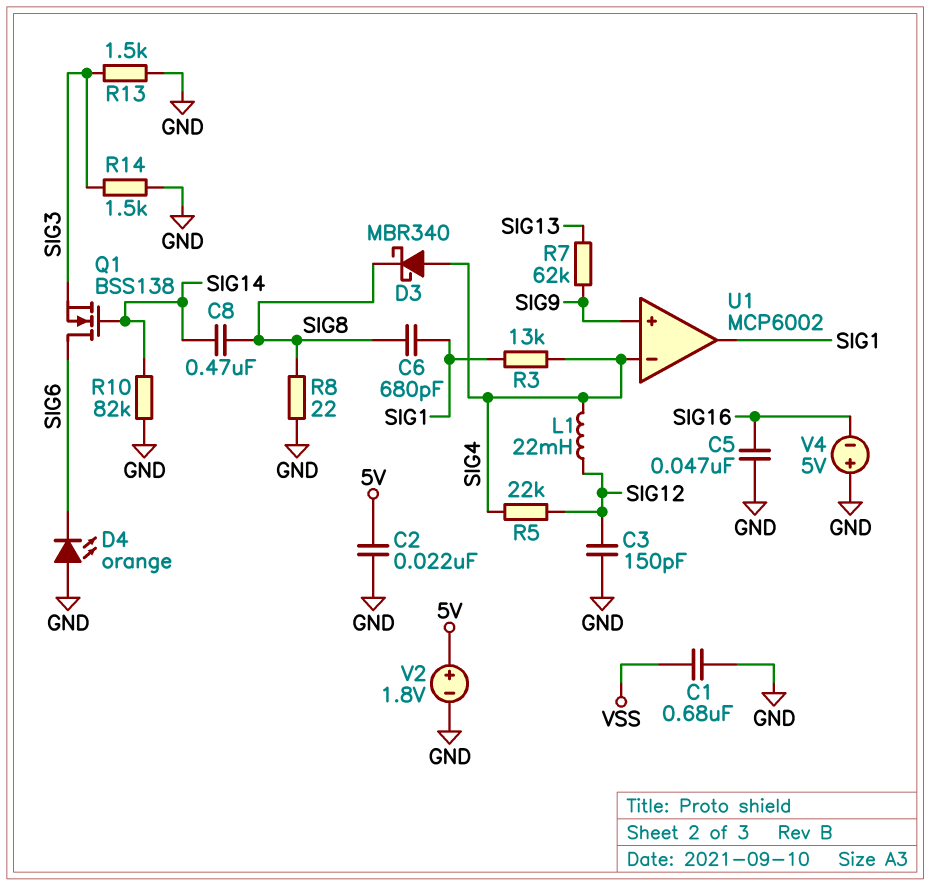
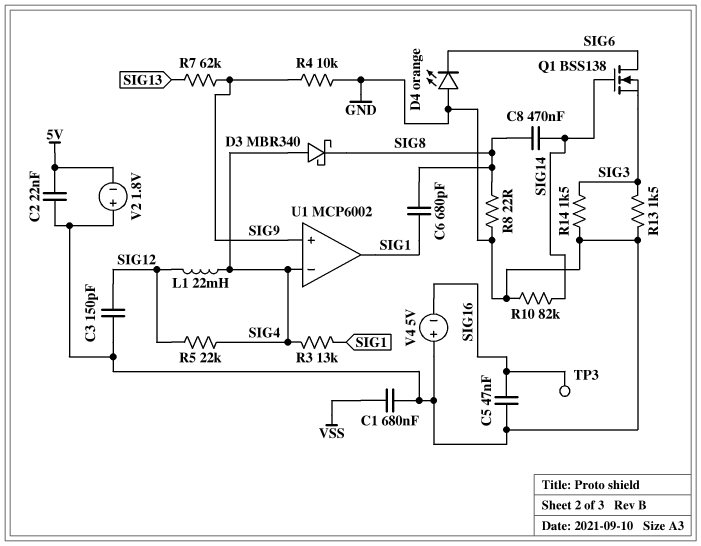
R4: none -> 10k (GND, SIG9)
TP3: none -> test point (SIG16)
V2: 1.8V (plus 5V, minus GND) -> 1.8V (plus GND, minus 5V)

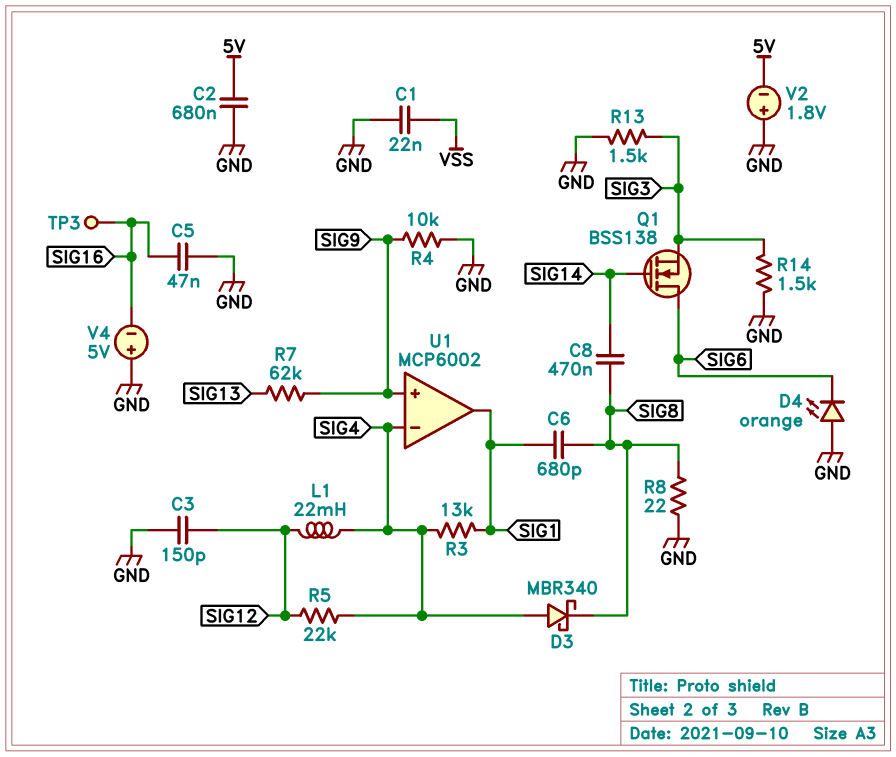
C1: 680nF (GND, VSS) -> 22nF (GND, VSS)
C2: 22nF (5V, GND) -> 680nF (5V, GND)
R10: 82k (GND, SIG14) -> none

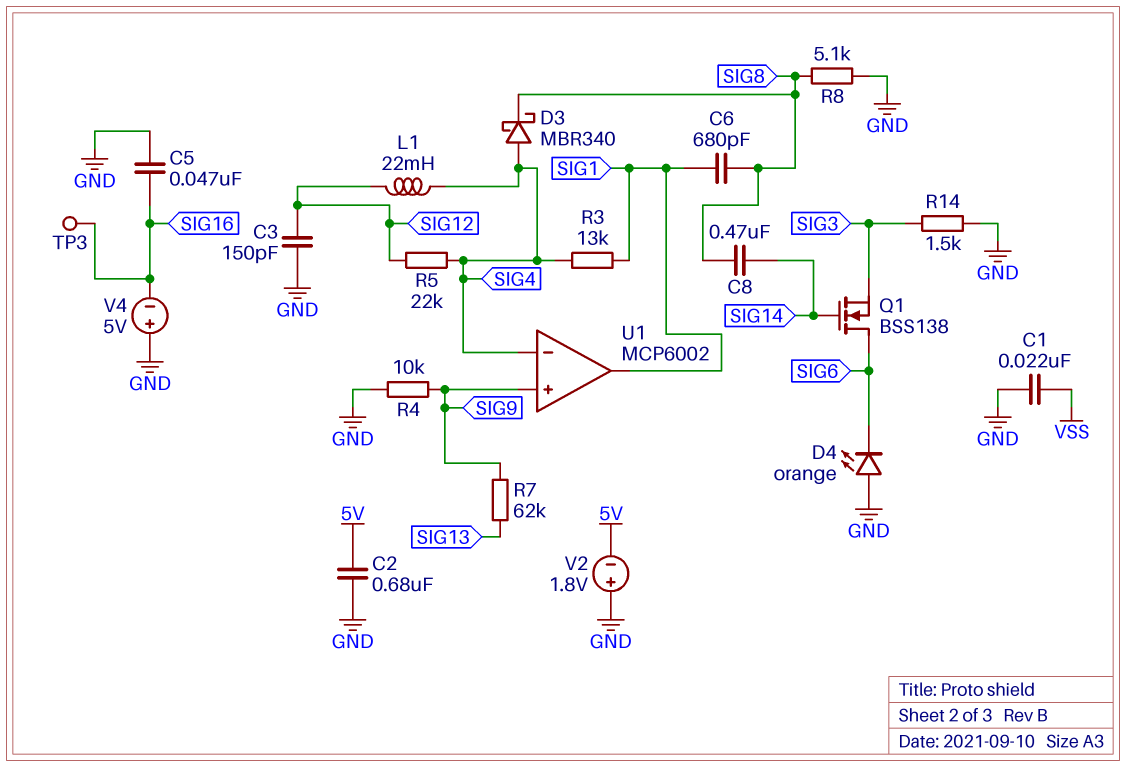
R8: 22 (GND, SIG8) -> 5.1k (GND, SIG8)
R13: 1.5k (GND, SIG3) -> none

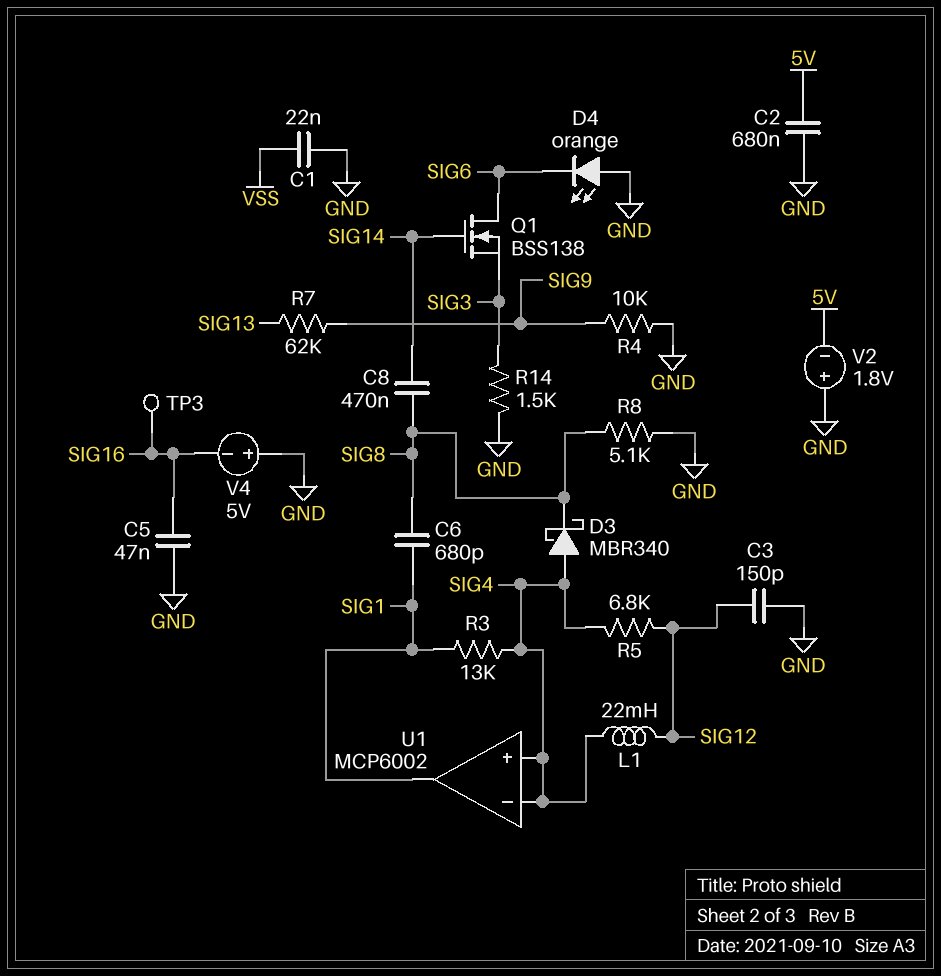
R5: 22k (SIG4, SIG12) -> 6.8k (SIG4, SIG12)
U1 pin in+: SIG9 -> SIG4

